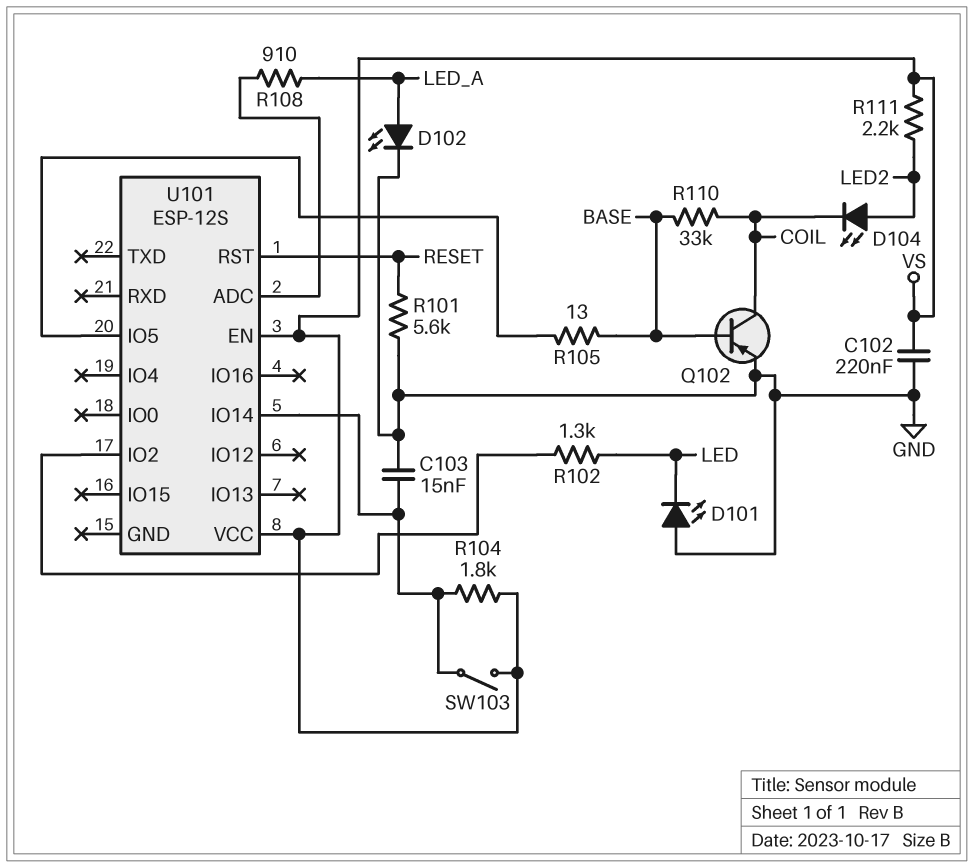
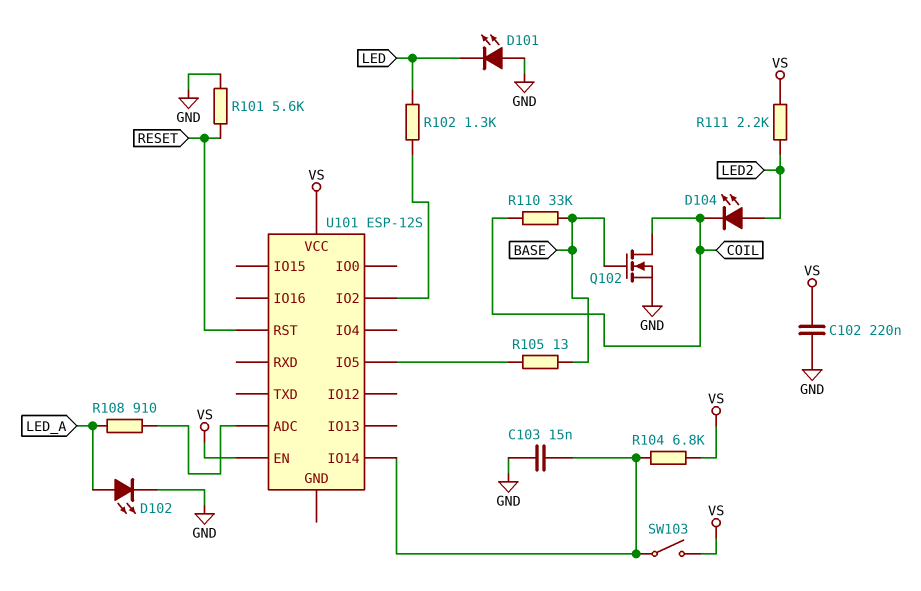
Q102: PNP (B BASE, C COIL, E GND) -> NMOS (G BASE, D COIL, S GND)
R104: 1.8k (U101/IO14, VS) -> 6.8k (U101/IO14, VS)

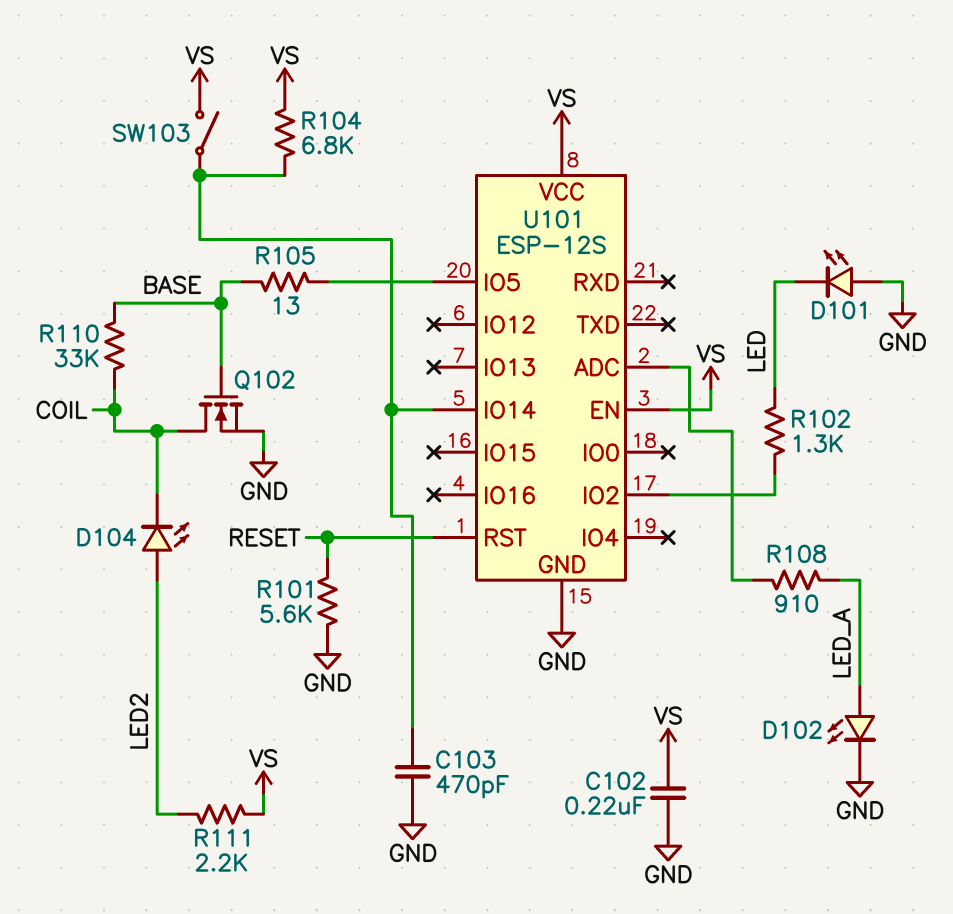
C103: 15nF (GND, U101/IO14) -> 470pF (GND, U101/IO14)
U101 pin GND: none -> GND

